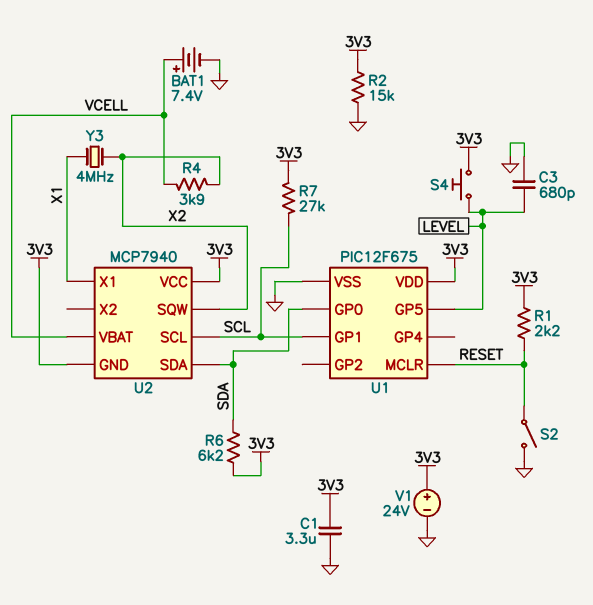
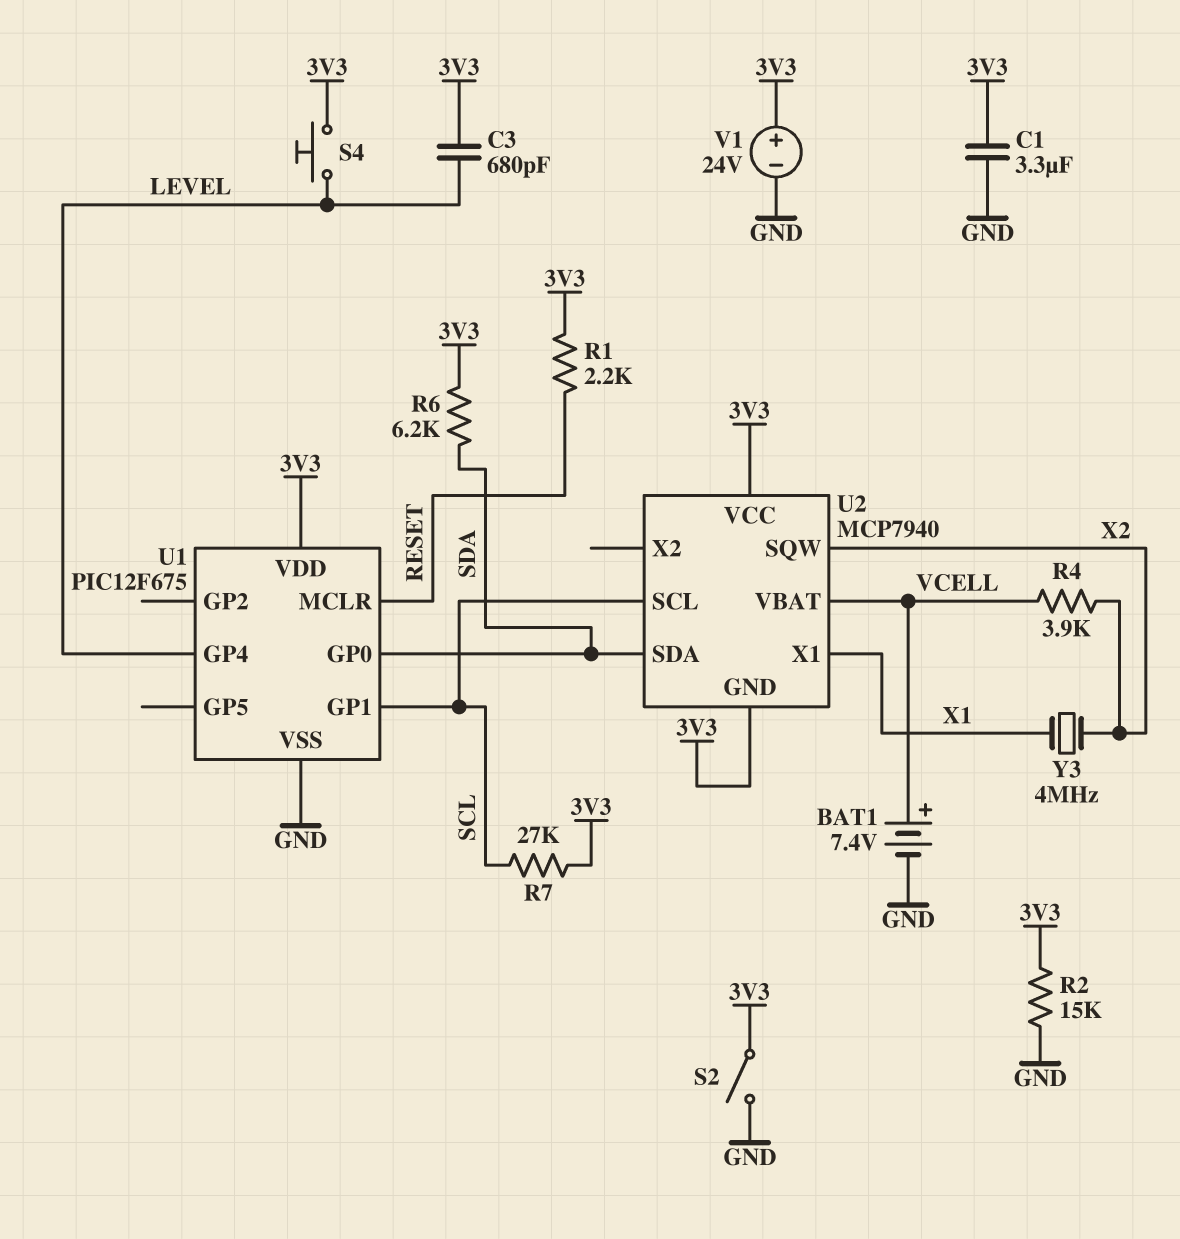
C3: 680pF (GND, LEVEL) -> 680pF (3V3, LEVEL)
S2: switch (GND, RESET) -> switch (3V3, GND)
U1 pin GP4: none -> LEVEL
U1 pin GP5: LEVEL -> none

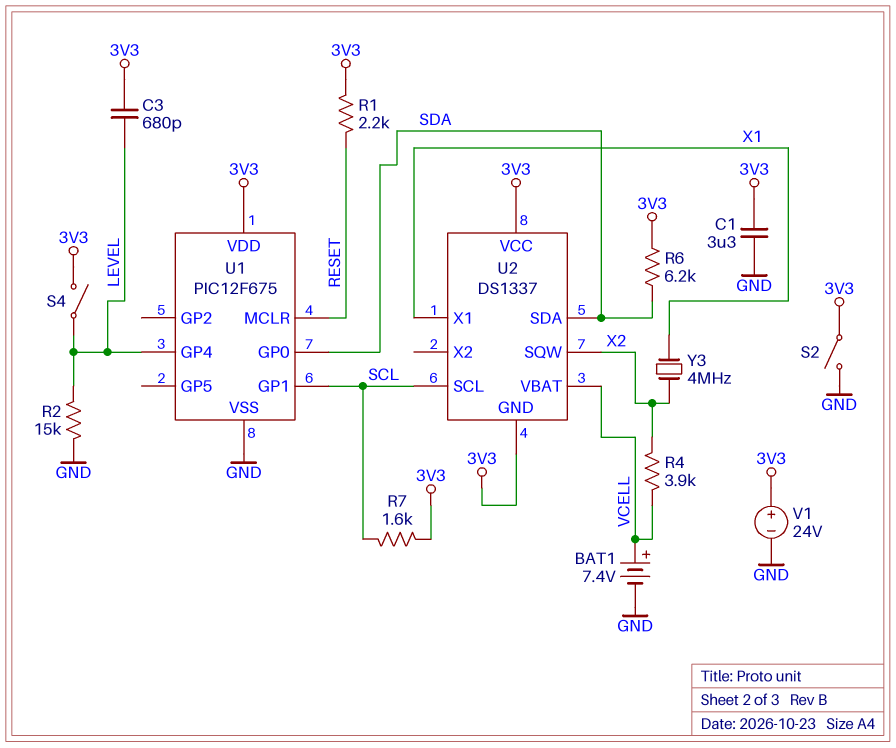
R2: 15k (3V3, GND) -> 15k (GND, LEVEL)
R7: 27k (3V3, SCL) -> 1.6k (3V3, SCL)
S4: button (3V3, LEVEL) -> switch (3V3, LEVEL)
U2: MCP7940 -> DS1337

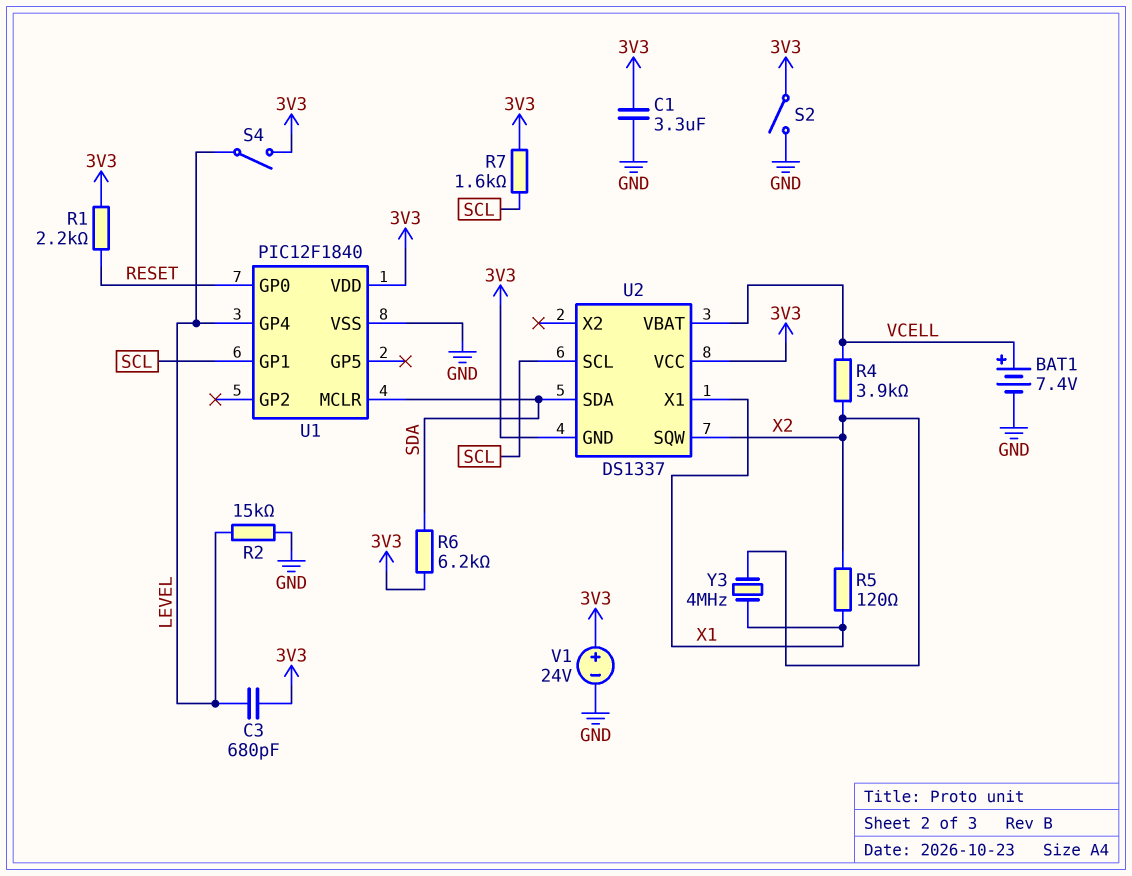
R5: none -> 120 (X1, X2)
U1: PIC12F675 -> PIC12F1840
U1 pin GP0: SDA -> RESET
U1 pin MCLR: RESET -> SDA

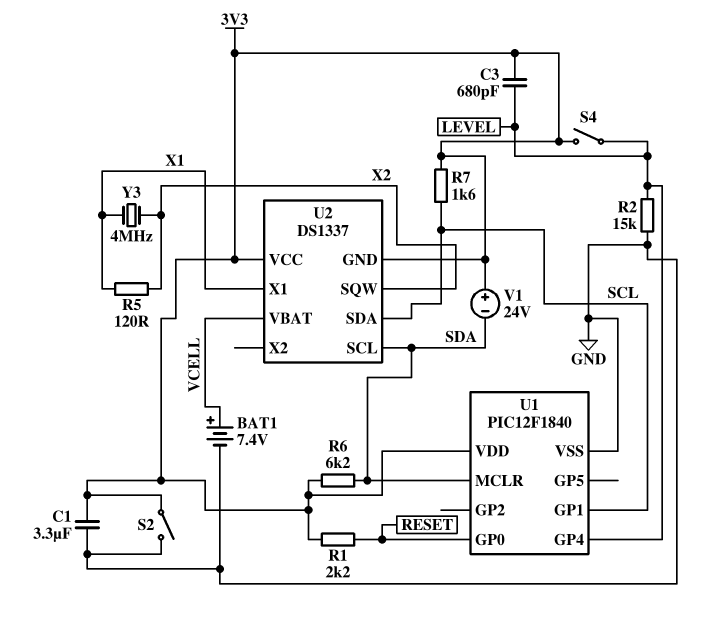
R4: 3.9k (VCELL, X2) -> none
U2 pin SCL: SCL -> SDA
U2 pin SDA: SDA -> SCL
V1: 24V (plus 3V3, minus GND) -> 24V (plus 3V3, minus SDA)

